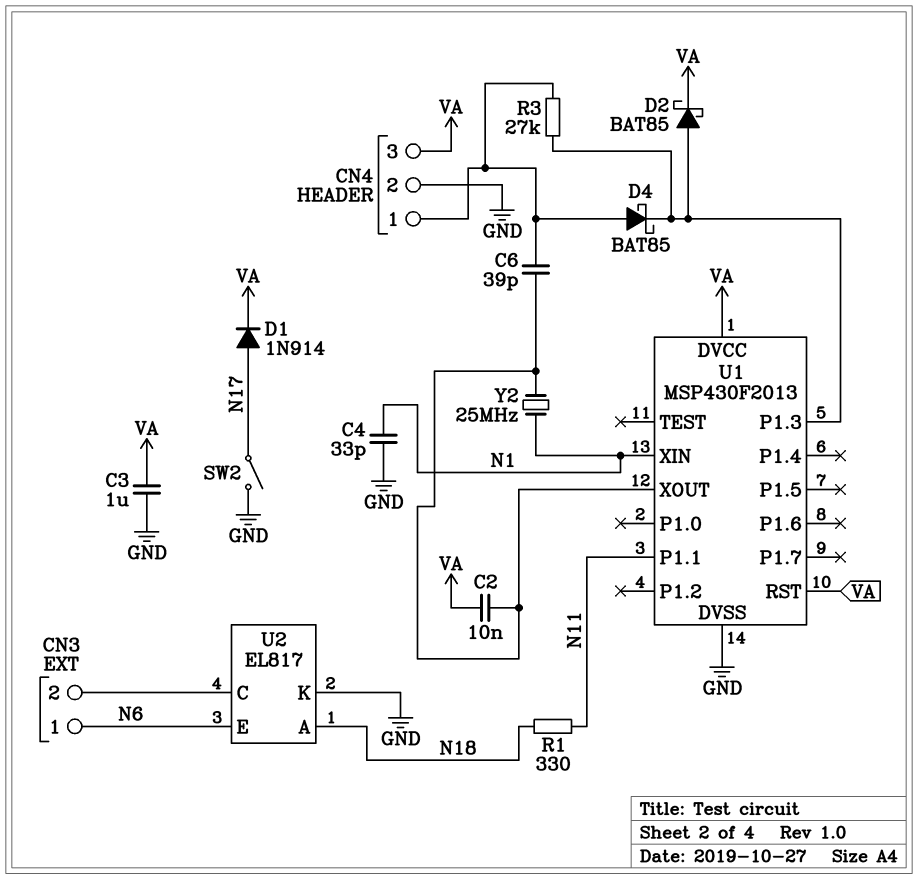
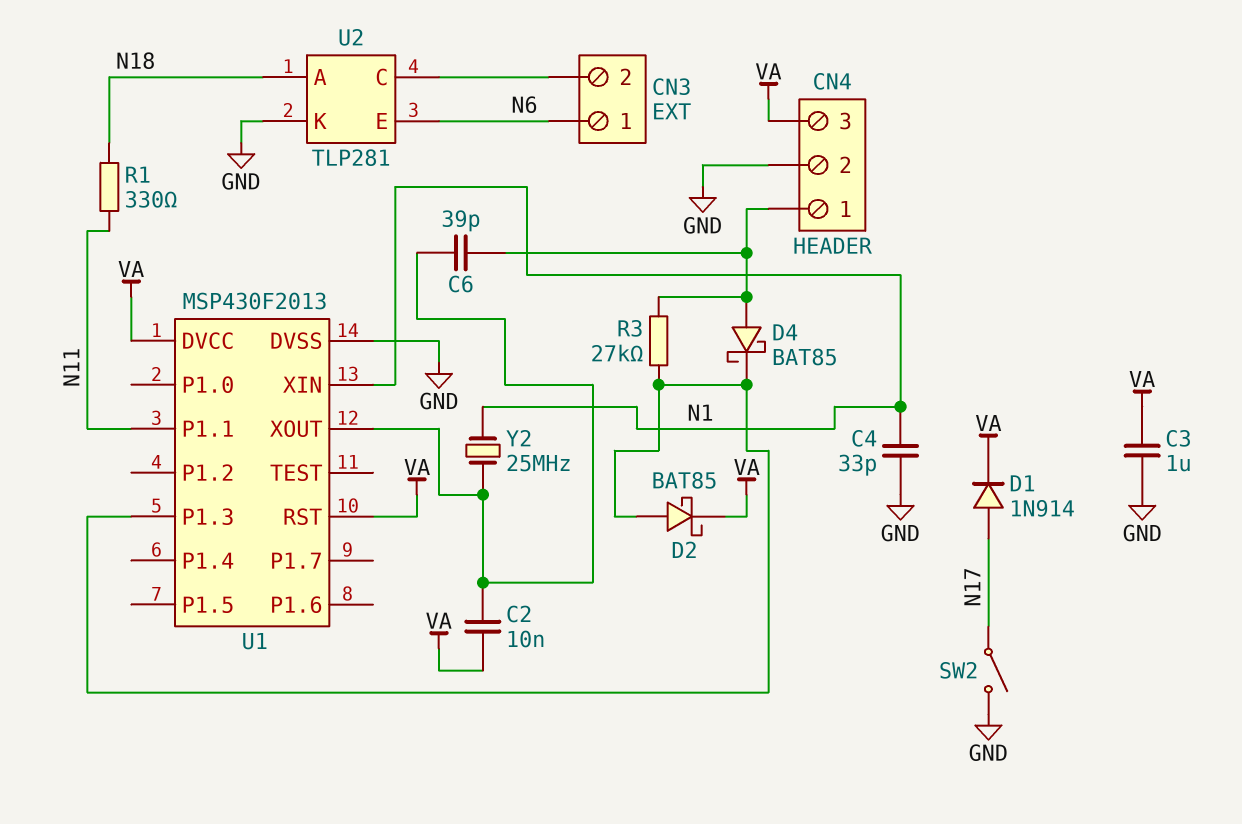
U2: EL817 -> TLP281

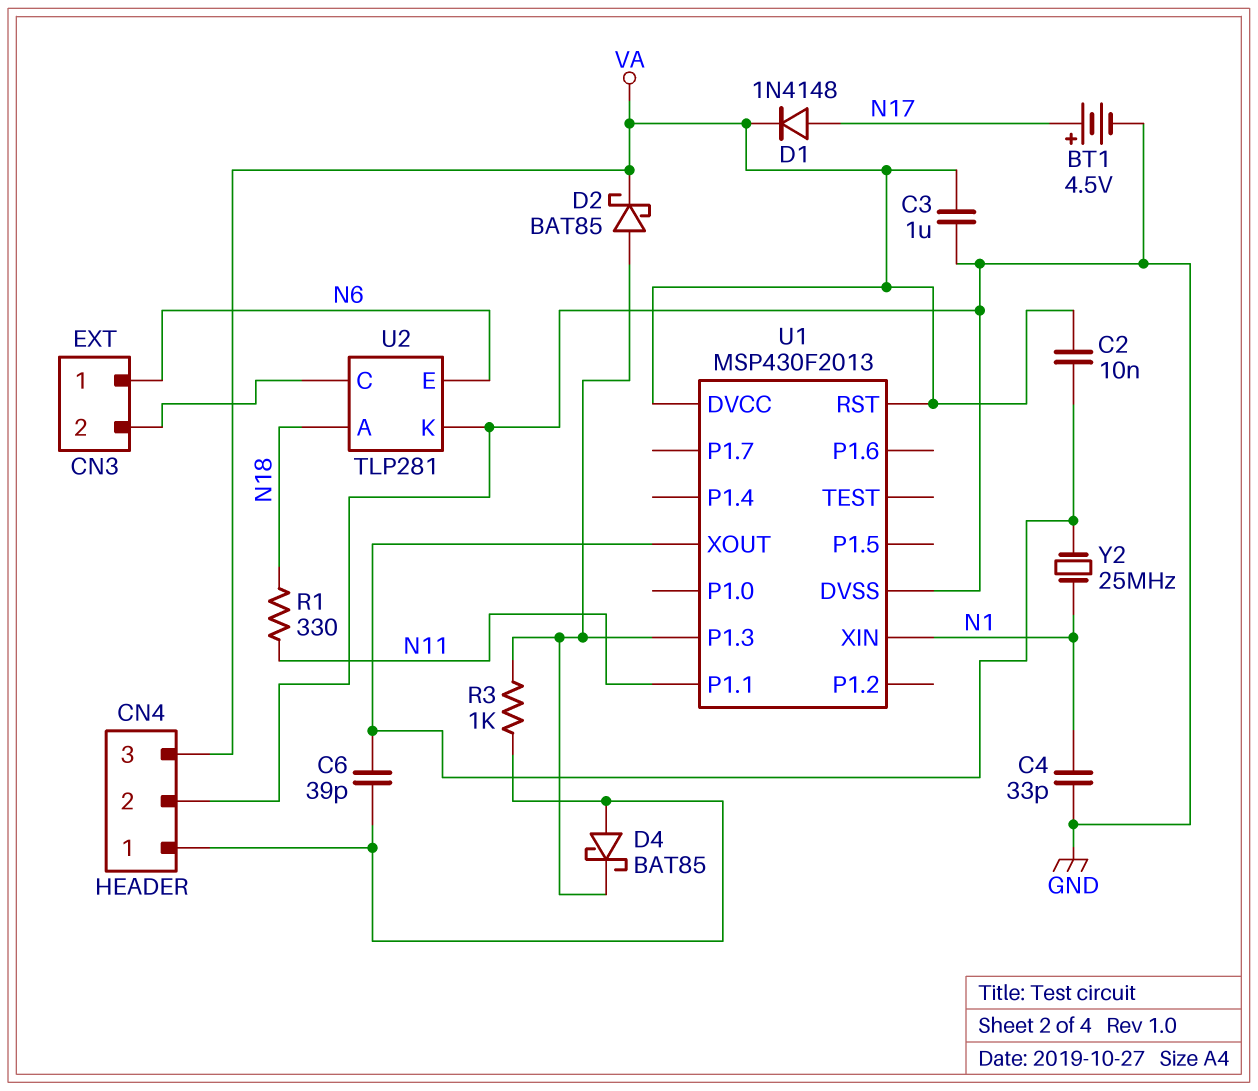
BT1: none -> 4.5V (plus N17, minus GND)
D1: diode 1N914 (A N17, K VA) -> diode 1N4148 (A N17, K VA)
R3: 27k (CN4/1, U1/P1.3) -> 1k (CN4/1, U1/P1.3)
SW2: switch (GND, N17) -> none

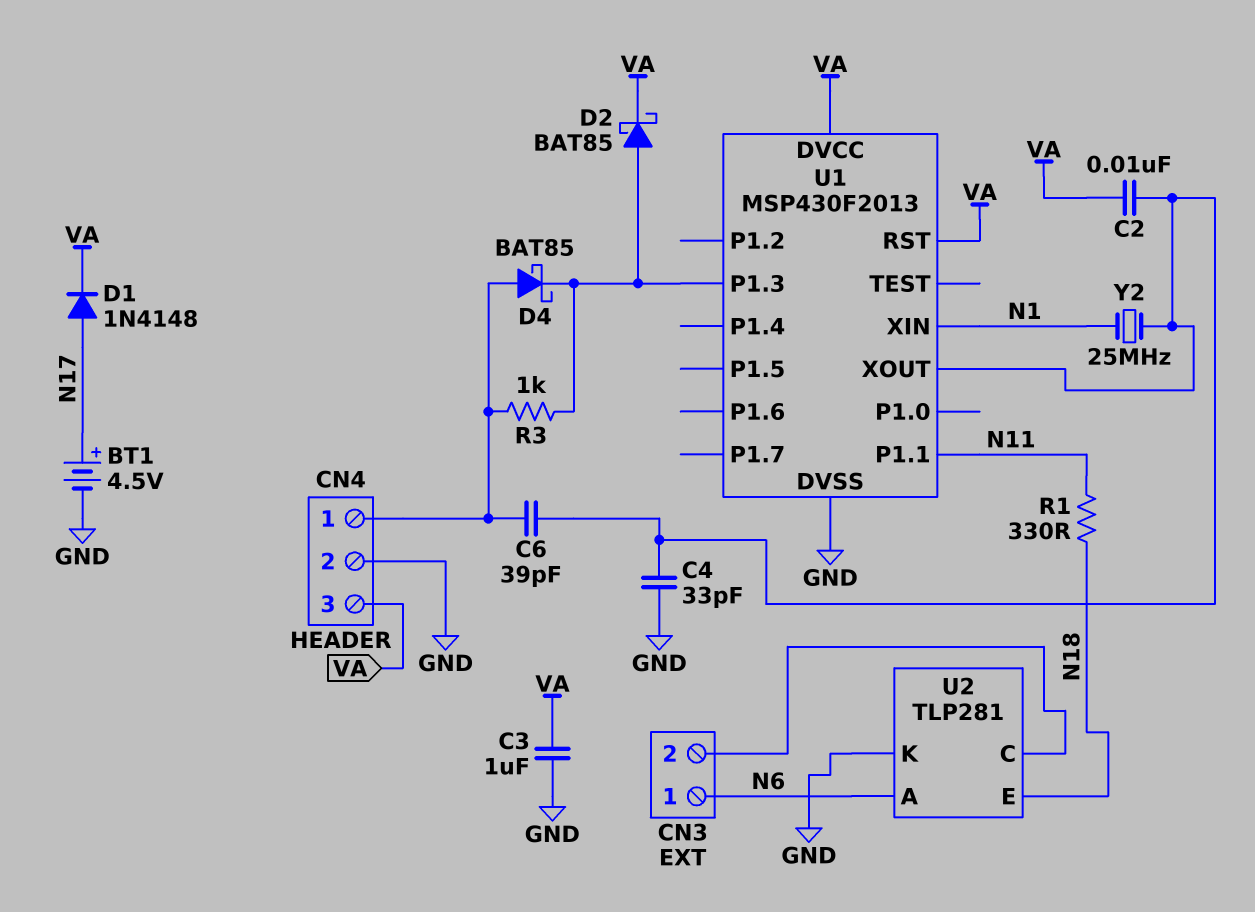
C4: 33pF (GND, N1) -> 33pF (GND, U1/XOUT)
U2 pin A: N18 -> N6
U2 pin E: N6 -> N18

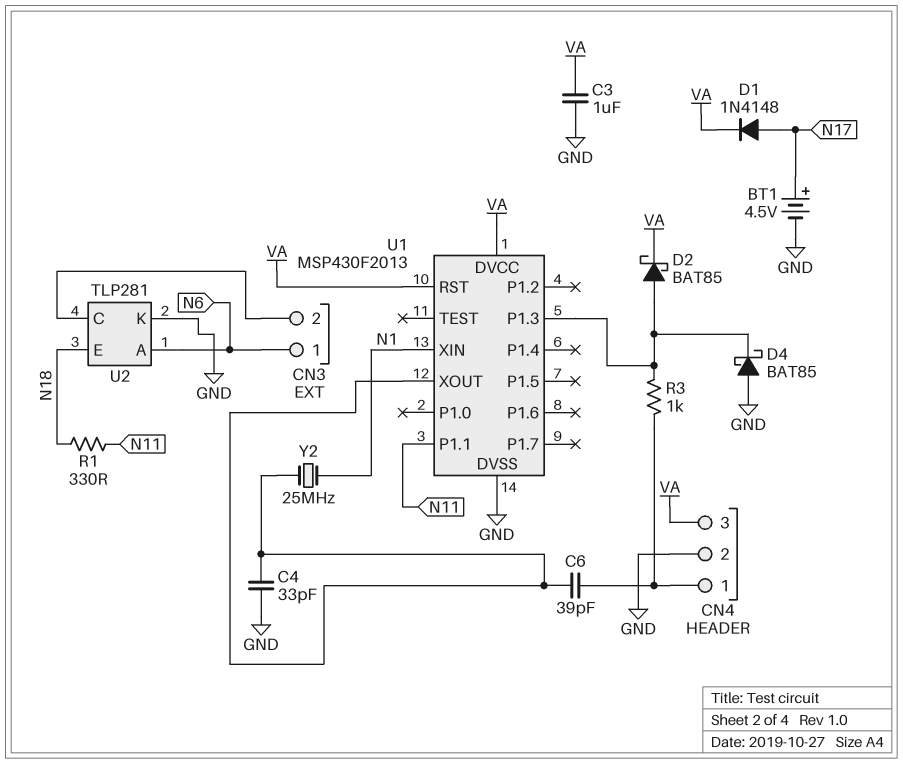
C2: 10nF (U1/XOUT, VA) -> none
D4: schottky BAT85 (A CN4/1, K U1/P1.3) -> schottky BAT85 (A GND, K U1/P1.3)

